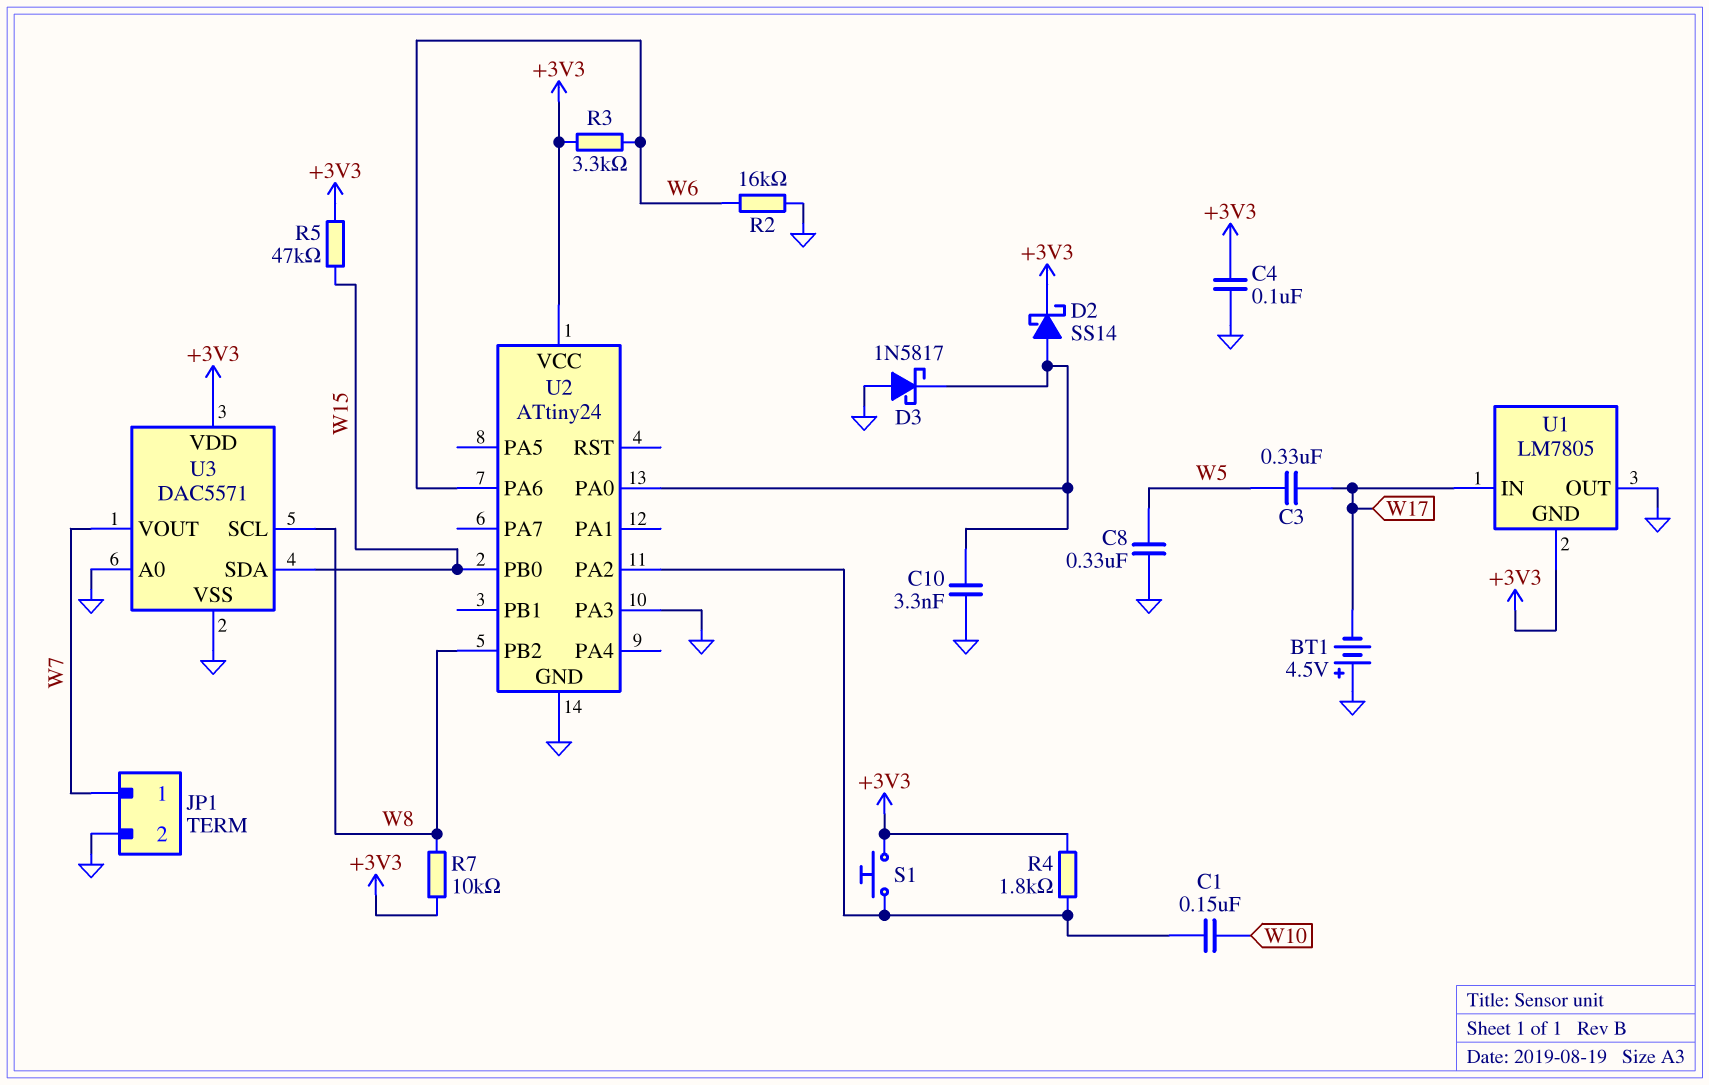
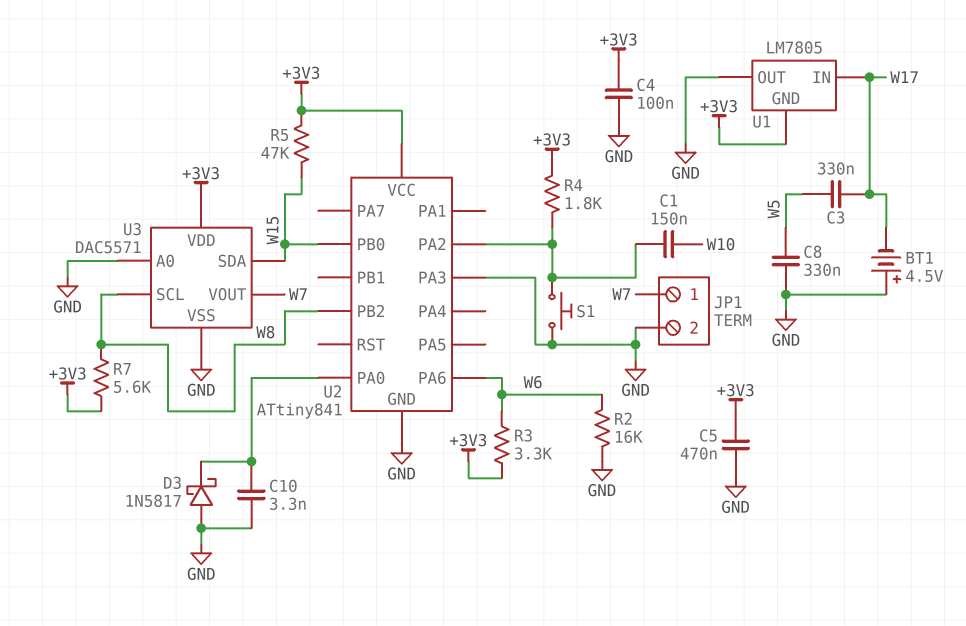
C5: none -> 470nF (+3V3, GND)
D2: schottky SS14 (A U2/PA0, K +3V3) -> none
R7: 10k (+3V3, W8) -> 5.6k (+3V3, W8)
S1: button (+3V3, U2/PA2) -> button (GND, U2/PA2)
U2: ATtiny24 -> ATtiny841

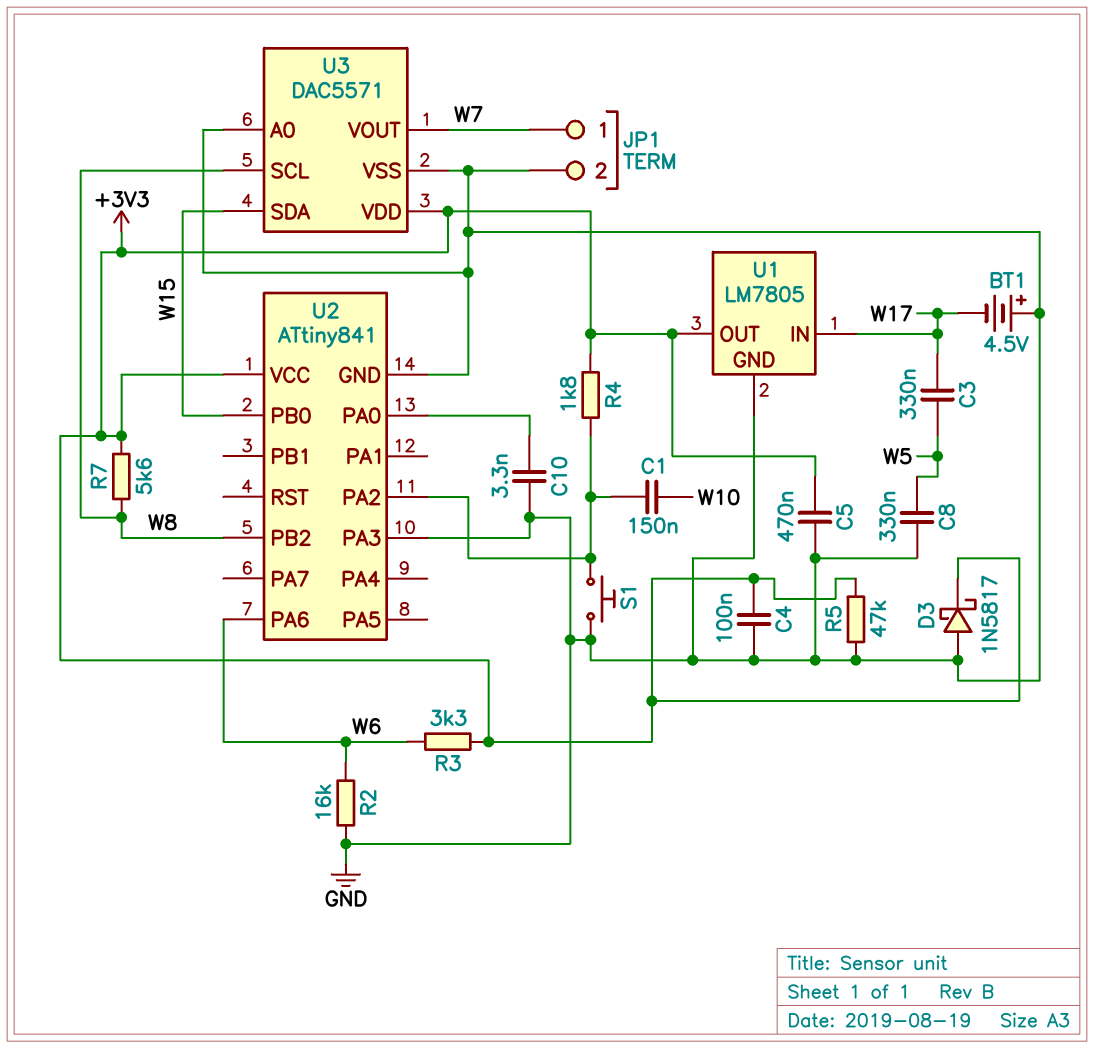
D3: schottky 1N5817 (A GND, K U2/PA0) -> schottky 1N5817 (A GND, K +3V3)
R5: 47k (+3V3, W15) -> 47k (+3V3, GND)
U1 pin GND: +3V3 -> GND
U1 pin OUT: GND -> +3V3

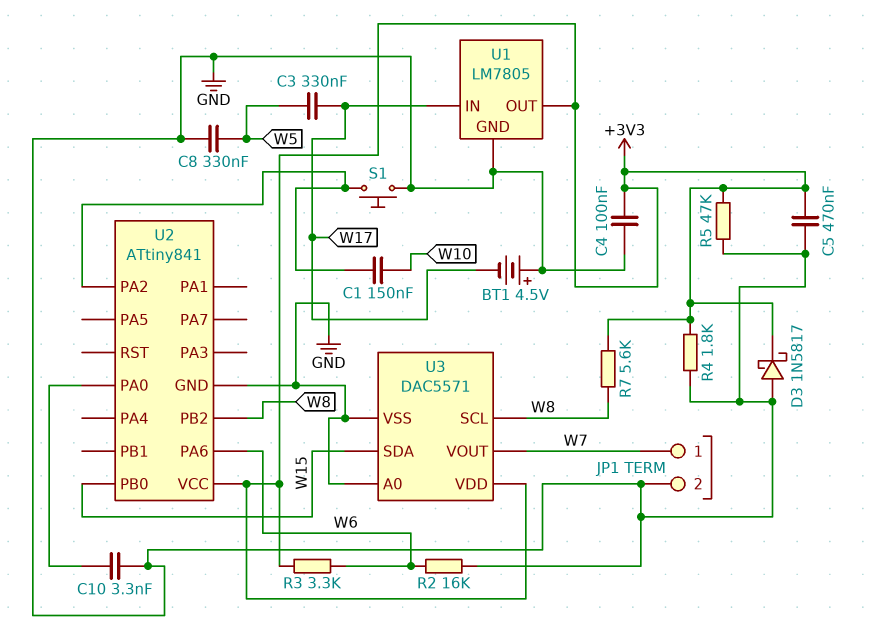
R4: 1.8k (+3V3, U2/PA2) -> 1.8k (+3V3, GND)
U2 pin PA3: GND -> none

